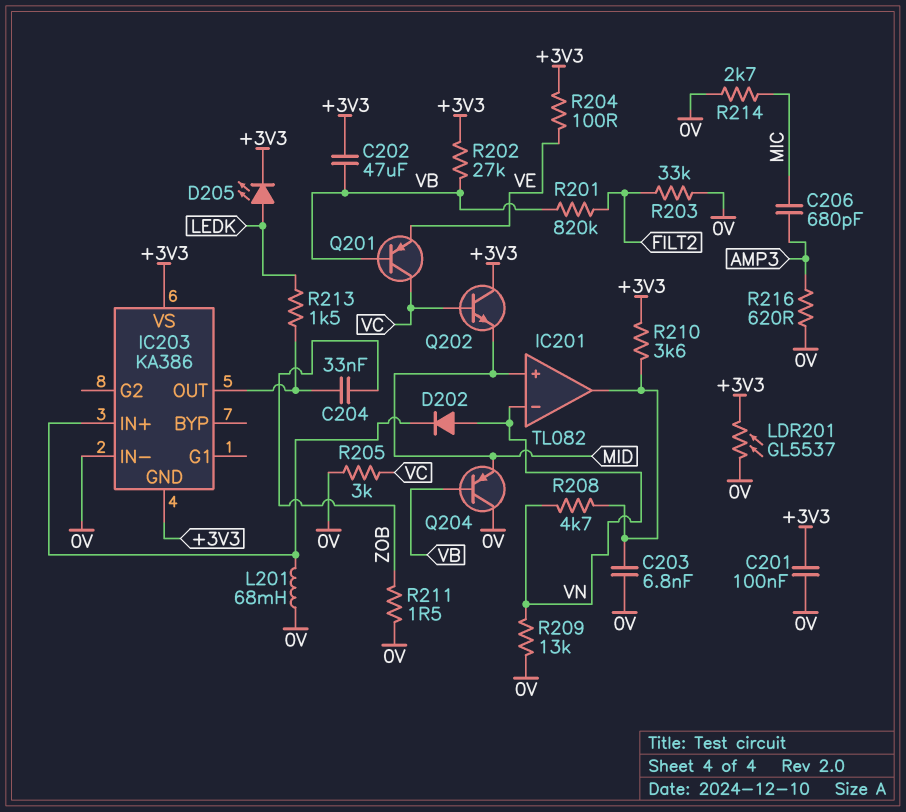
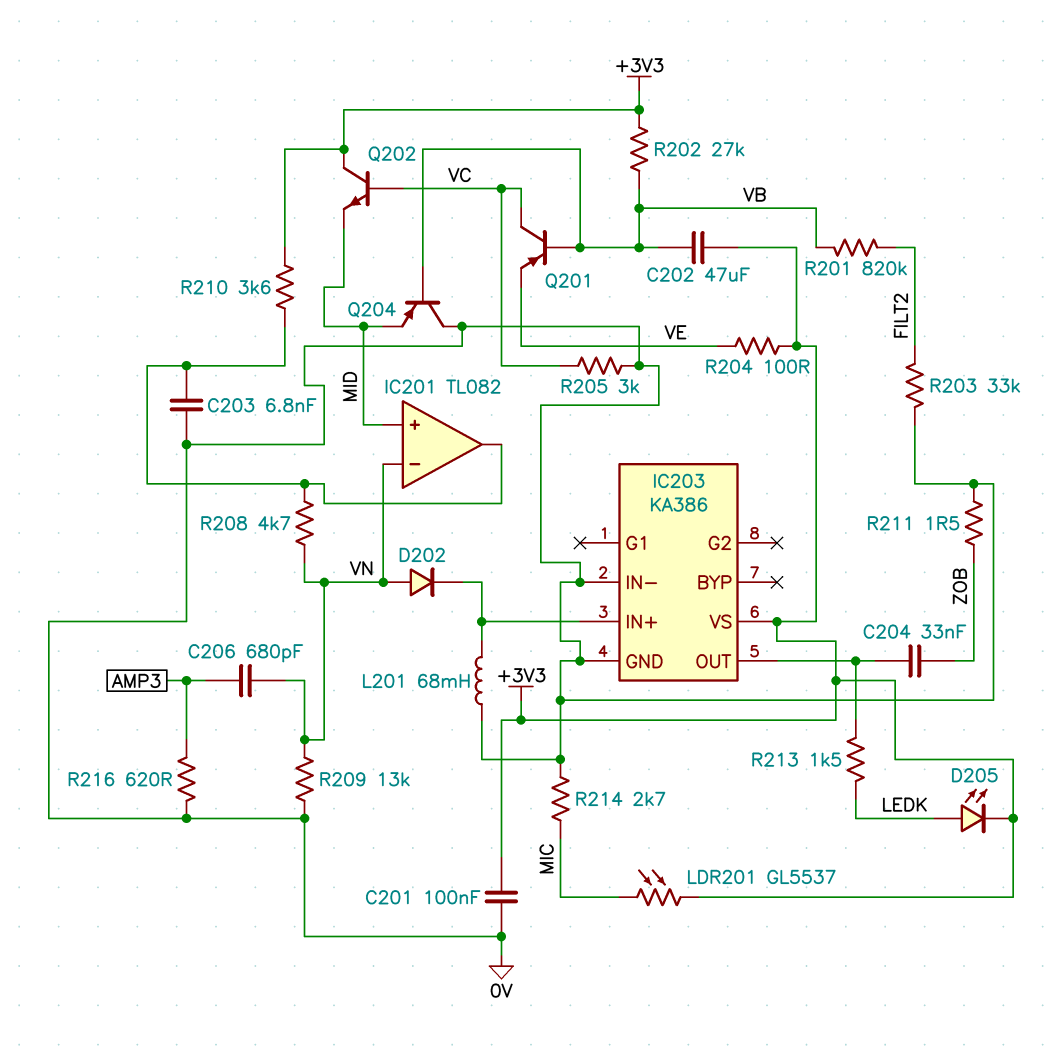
C206: 680pF (AMP3, MIC) -> 680pF (AMP3, VN)
IC203 pin GND: +3V3 -> 0V
LDR201: GL5537 (+3V3, 0V) -> GL5537 (+3V3, MIC)

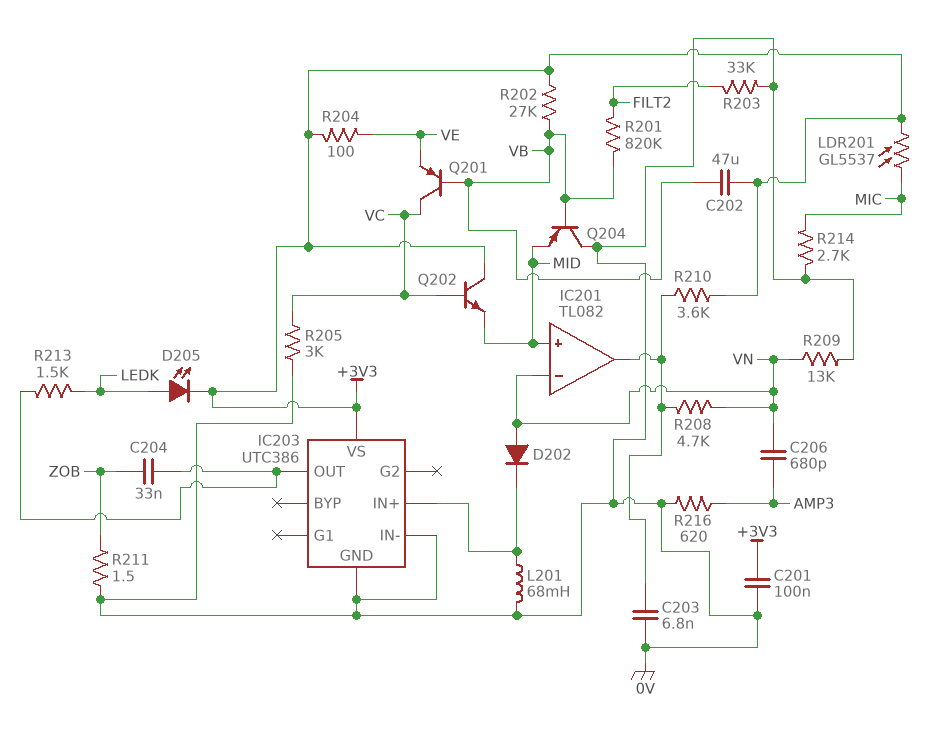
IC203: KA386 -> UTC386

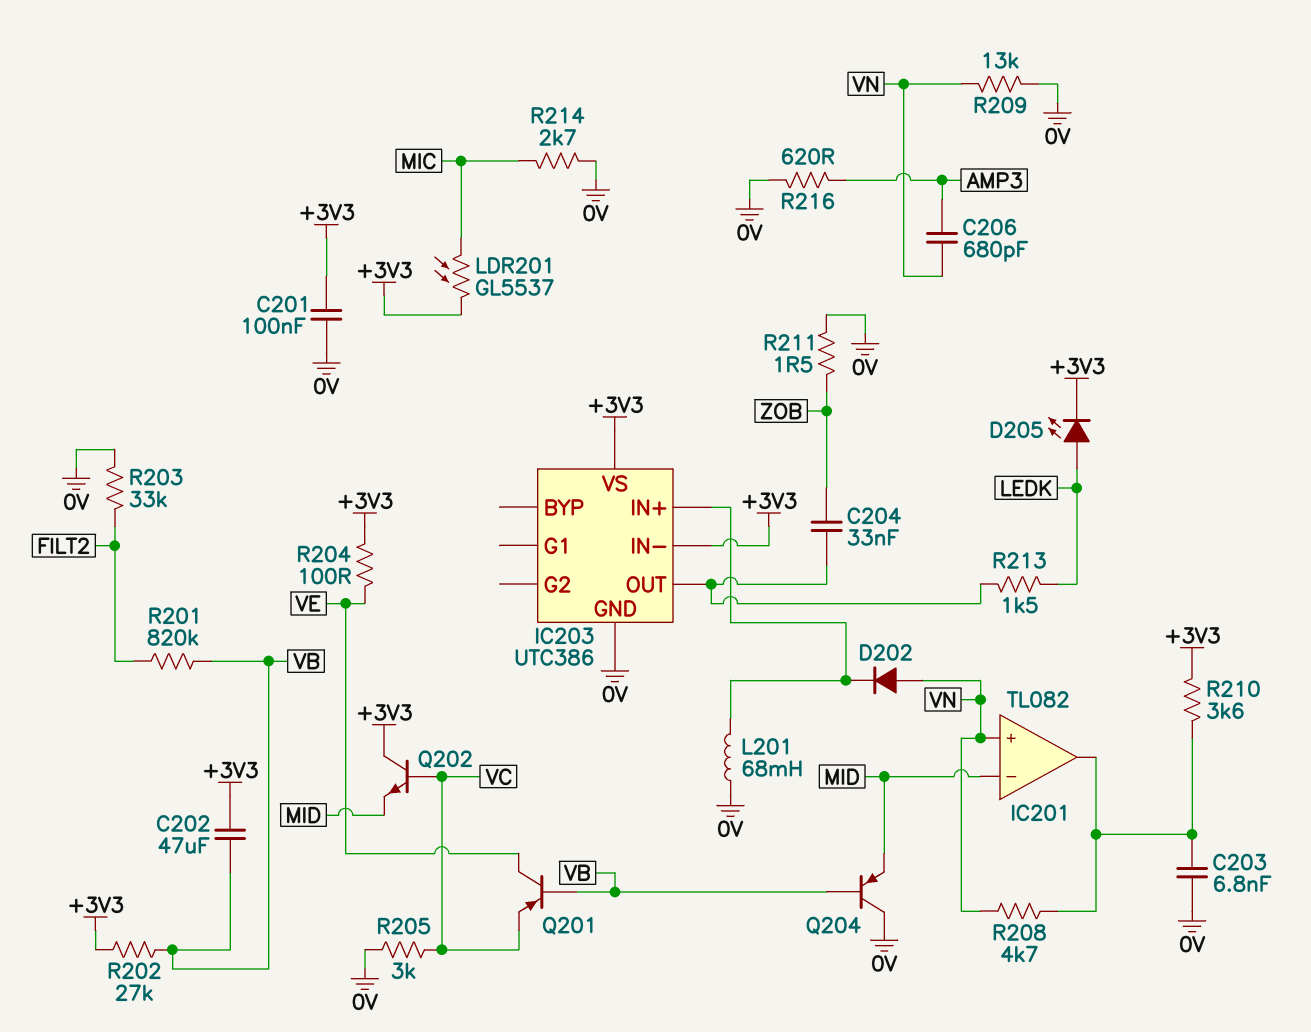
IC201 pin in+: MID -> VN
IC201 pin in-: VN -> MID
IC203 pin IN-: 0V -> +3V3
Q201: PNP (B VB, C VC, E VE) -> PNP (B VB, C VE, E VC)

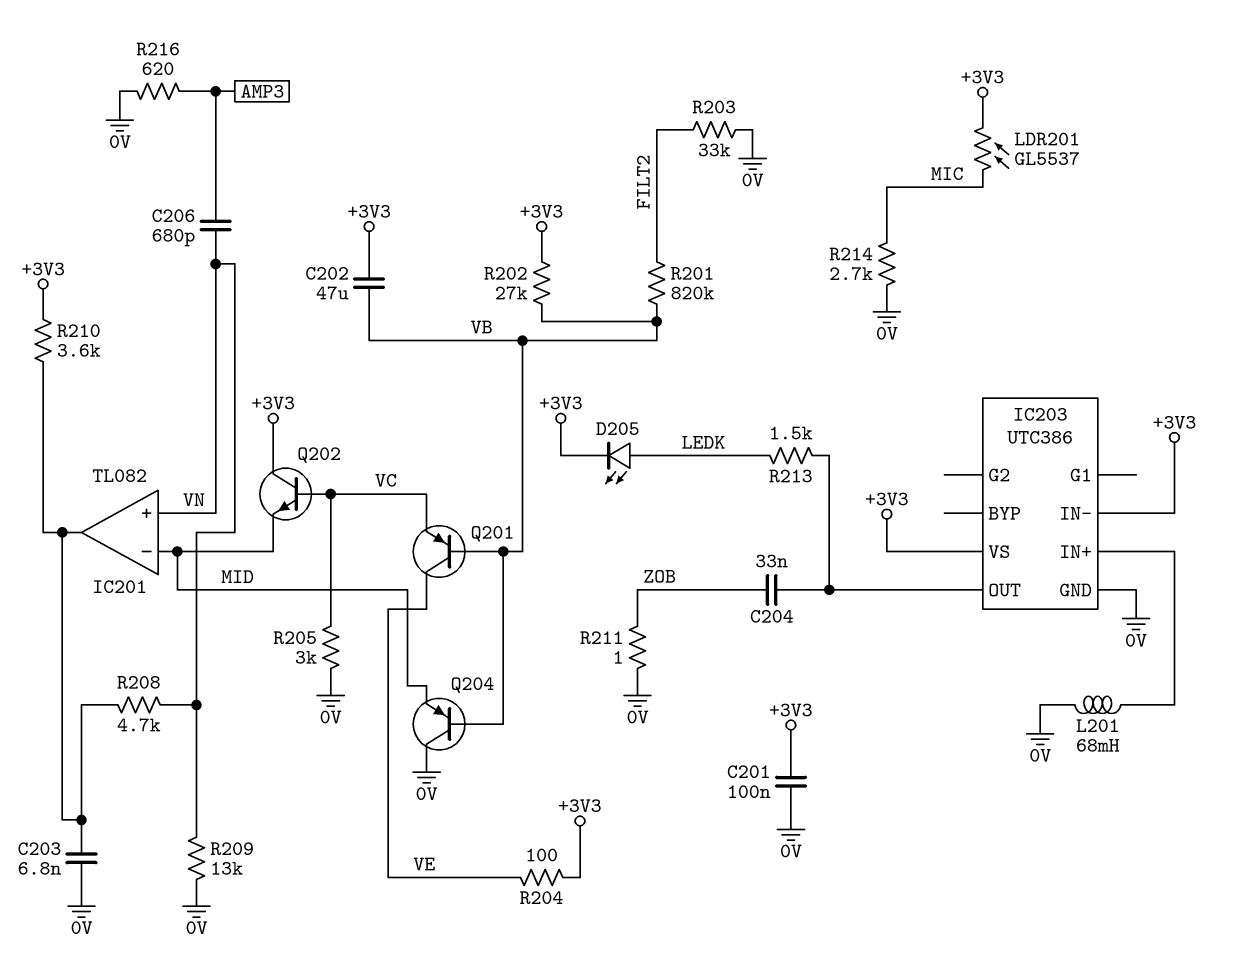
D202: diode (A VN, K IC203/IN+) -> none
R211: 1.5 (0V, ZOB) -> 1 (0V, ZOB)

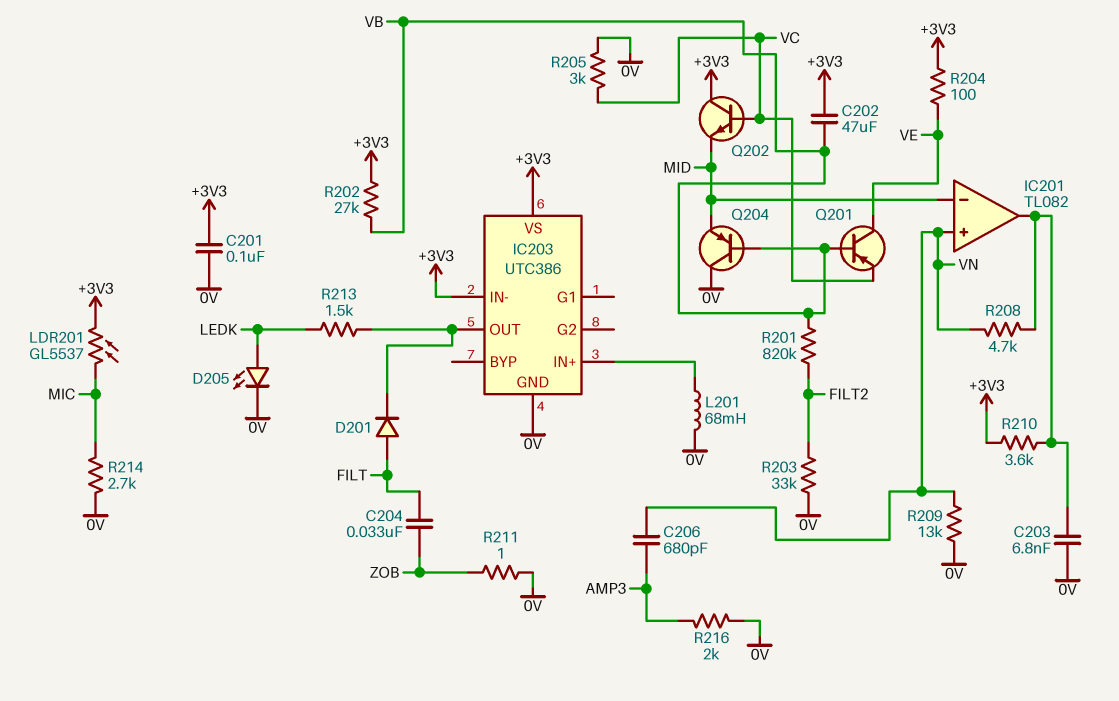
C204: 33nF (IC203/OUT, ZOB) -> 33nF (FILT, ZOB)
D201: none -> diode (A FILT, K IC203/OUT)
D205: LED (A LEDK, K +3V3) -> LED (A LEDK, K 0V)
R216: 620 (0V, AMP3) -> 2k (0V, AMP3)

